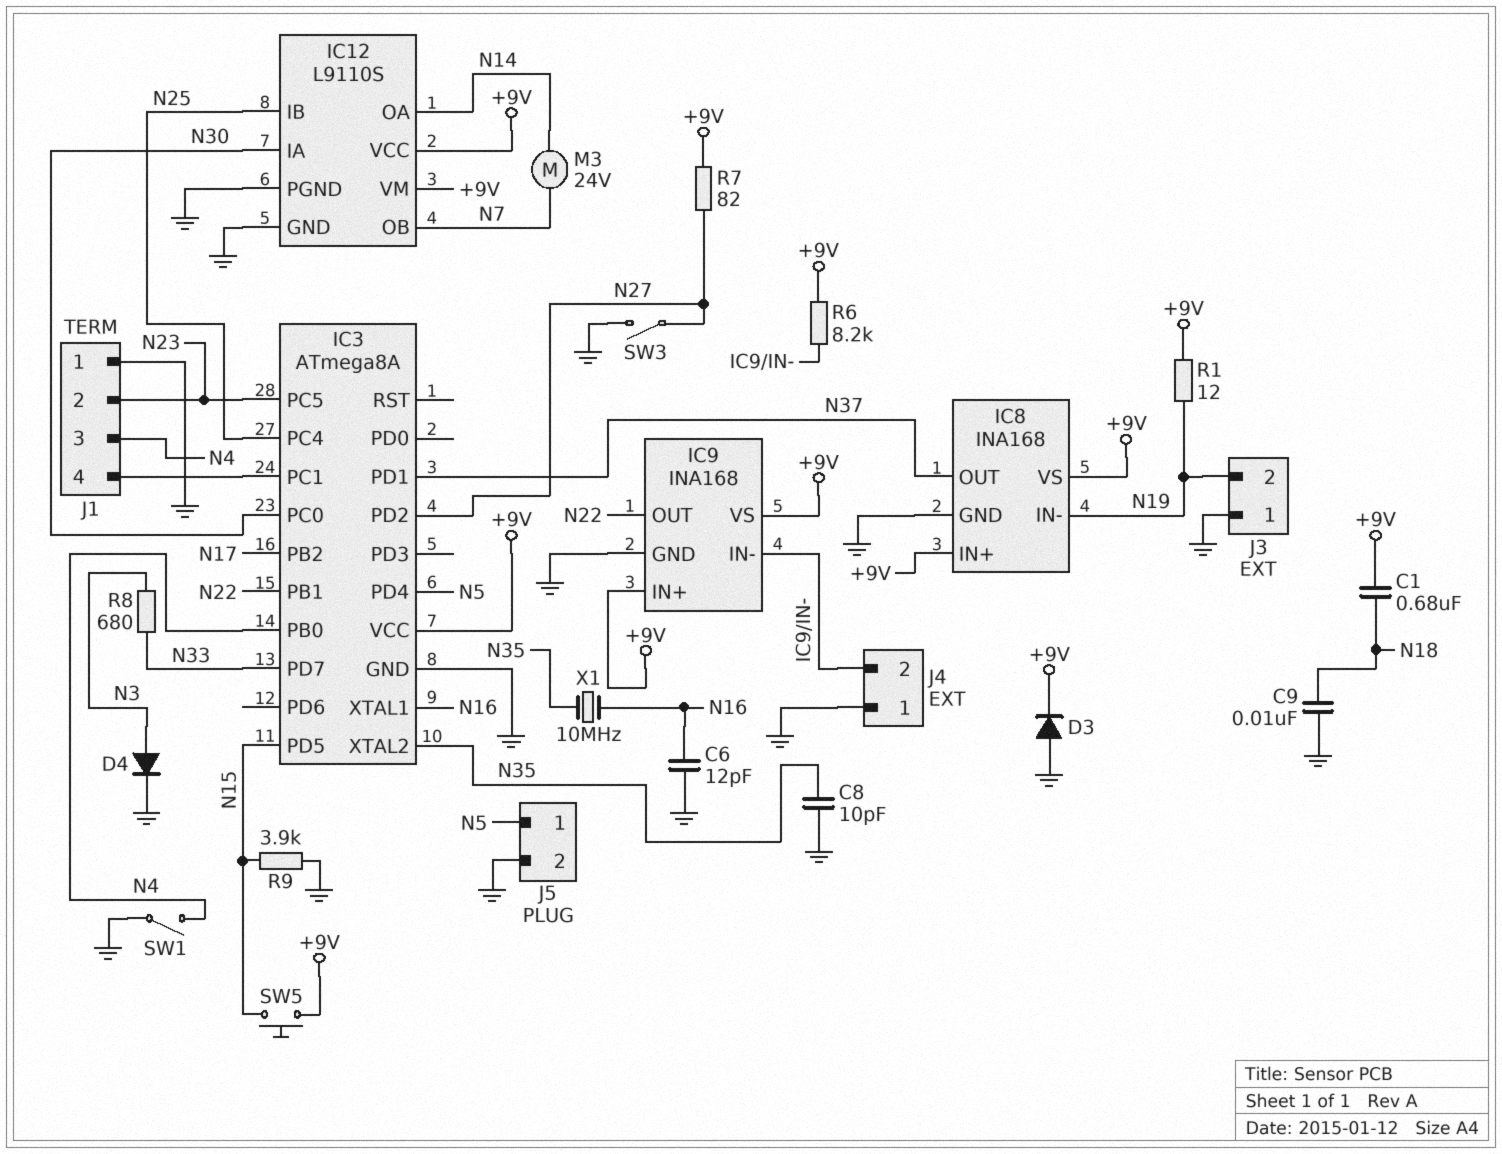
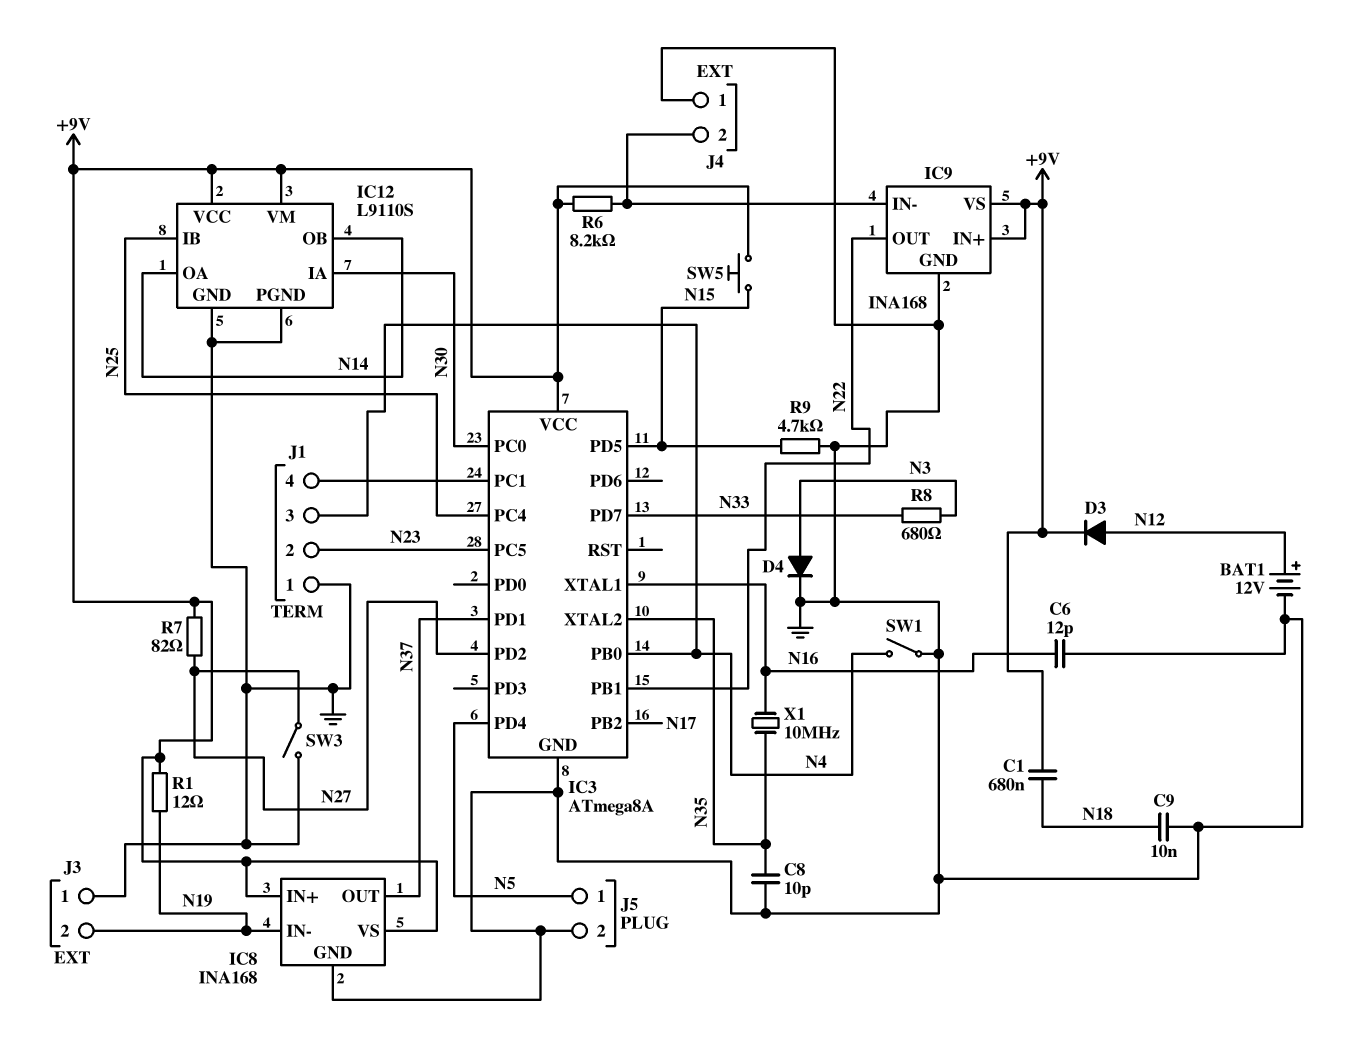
BAT1: none -> 12V (plus N12, minus GND)
D3: diode (A GND, K +9V) -> diode (A N12, K +9V)
IC12 pin OB: N7 -> N14
M3: motor 24V (N7, N14) -> none
R9: 3.9k (GND, N15) -> 4.7k (GND, N15)

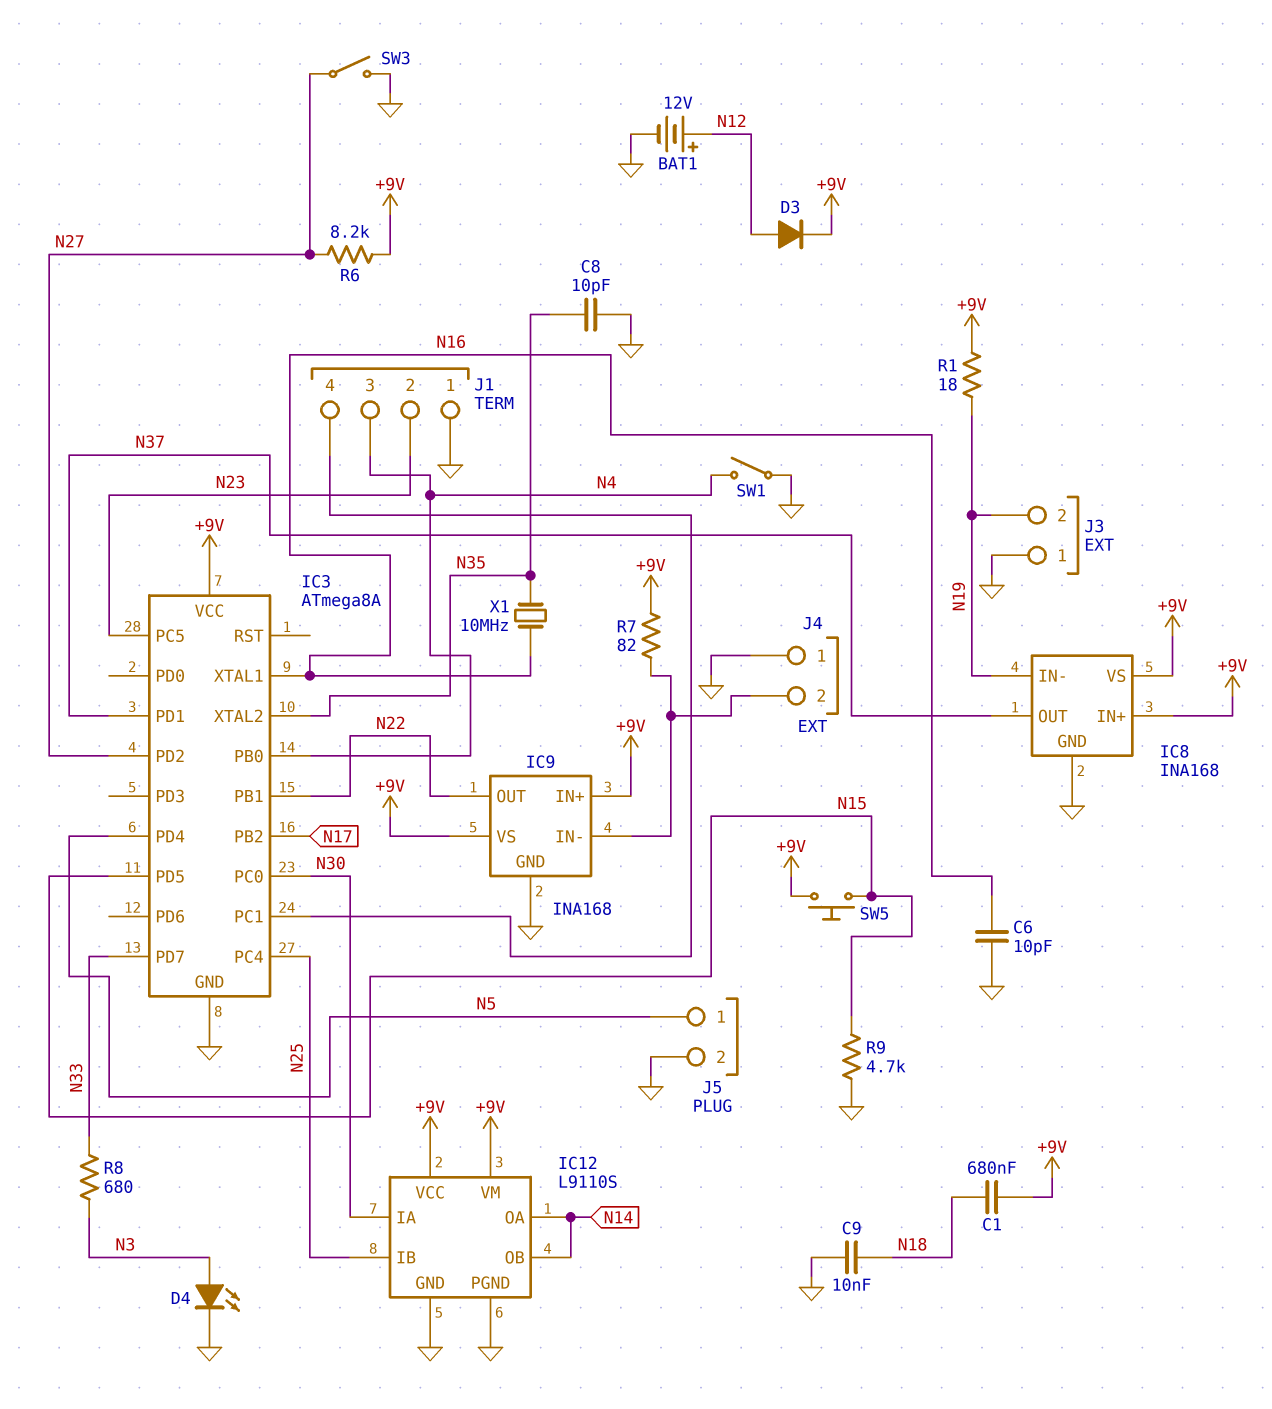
C6: 12pF (GND, N16) -> 10pF (GND, N16)
D4: diode (A N3, K GND) -> LED (A N3, K GND)
R1: 12 (+9V, N19) -> 18 (+9V, N19)
R6: 8.2k (+9V, IC9/IN-) -> 8.2k (+9V, N27)
R7: 82 (+9V, N27) -> 82 (+9V, IC9/IN-)

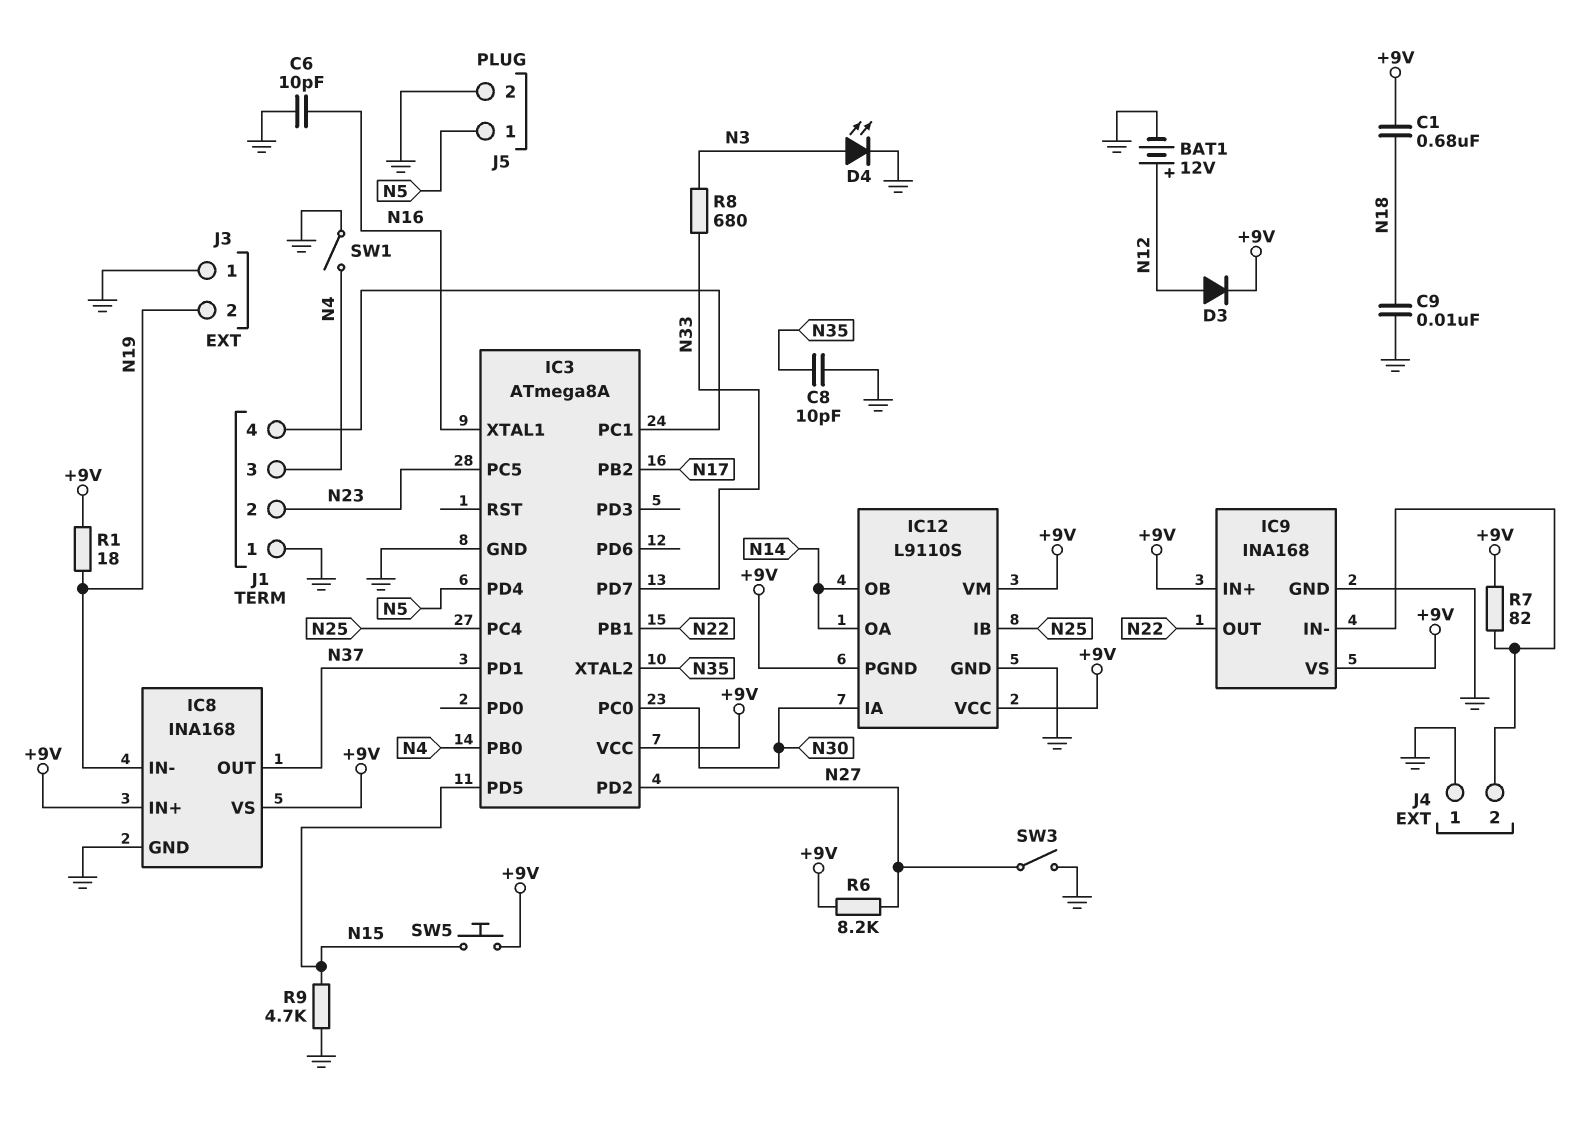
IC12 pin PGND: GND -> +9V
X1: 10MHz (N16, N35) -> none

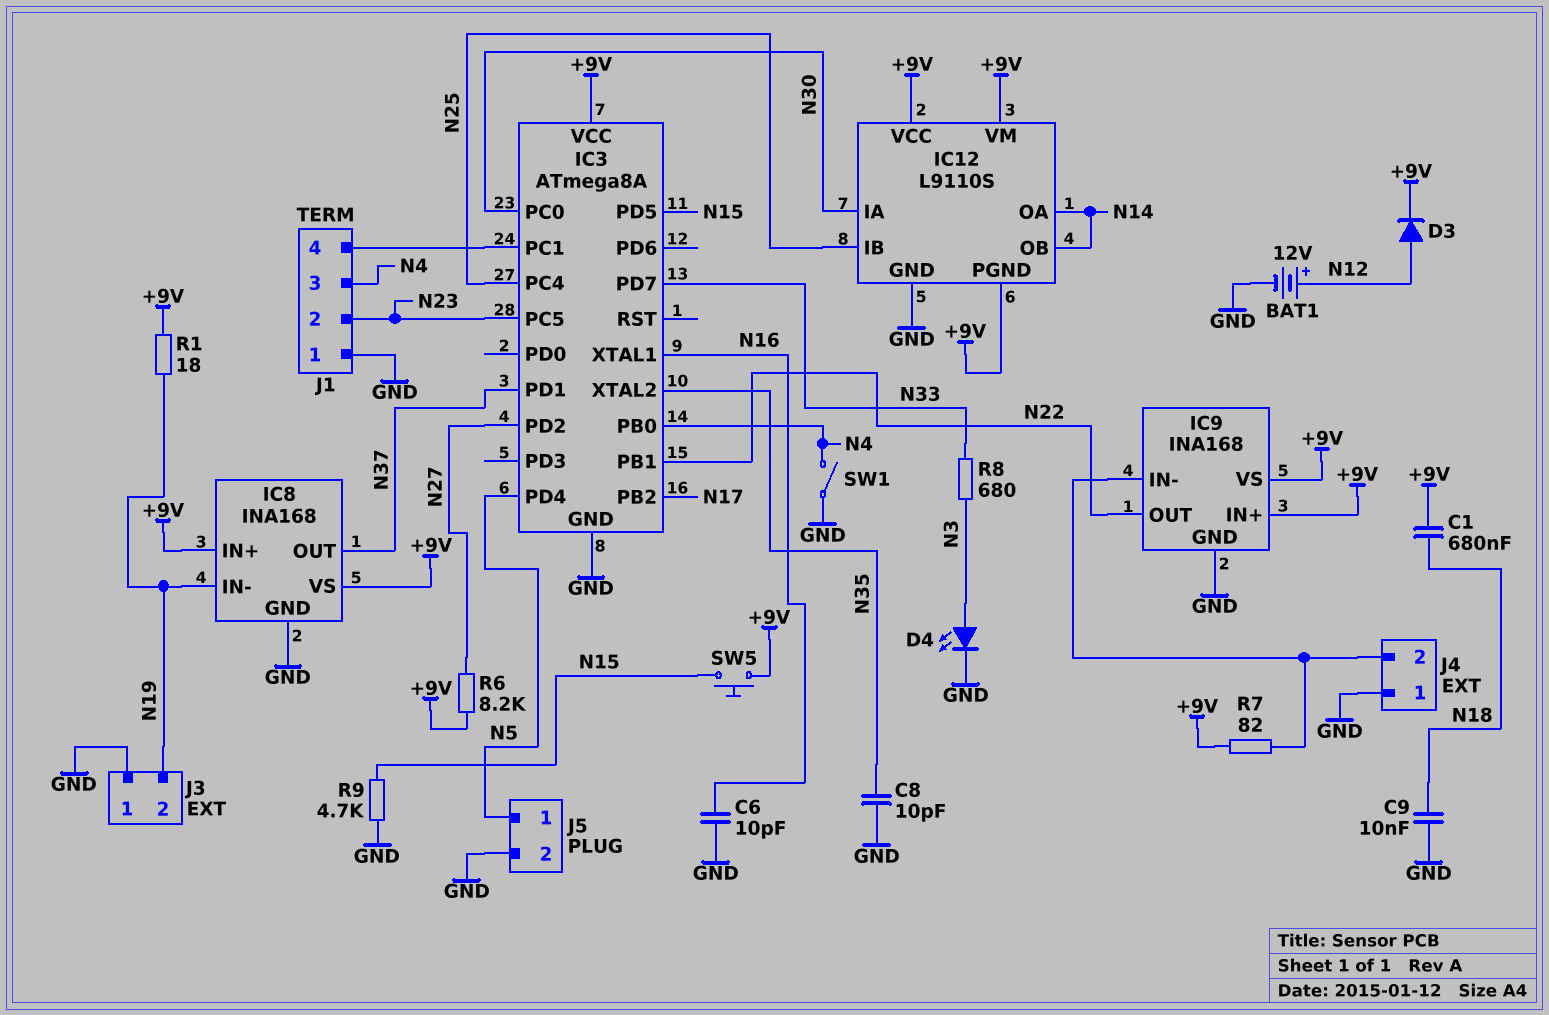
SW3: switch (GND, N27) -> none

